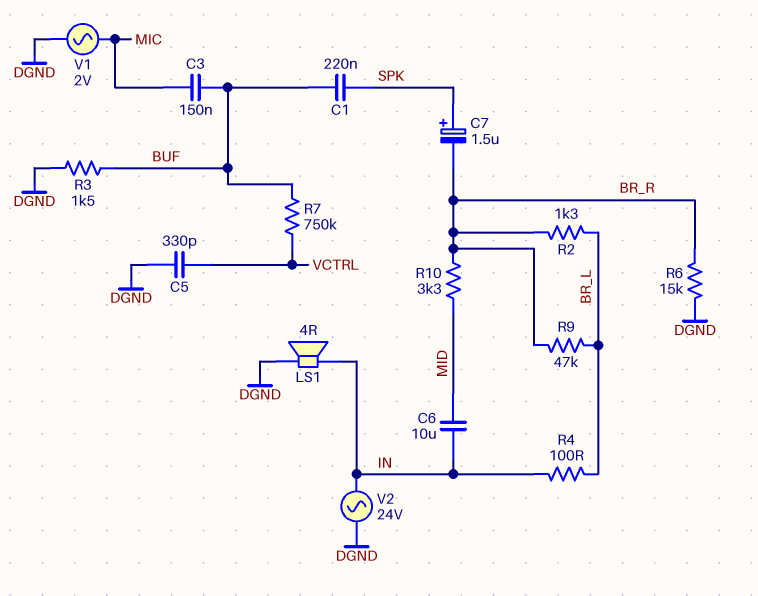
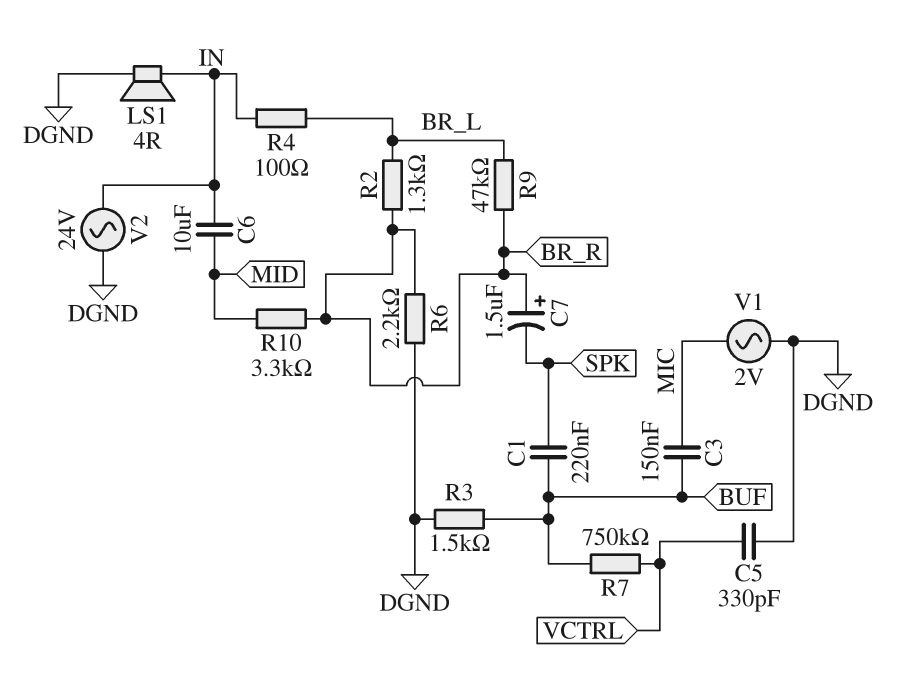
C7: 1.5uF (plus SPK, minus BR_R) -> 1.5uF (plus BR_R, minus SPK)
R6: 15k (BR_R, DGND) -> 2.2k (BR_R, DGND)

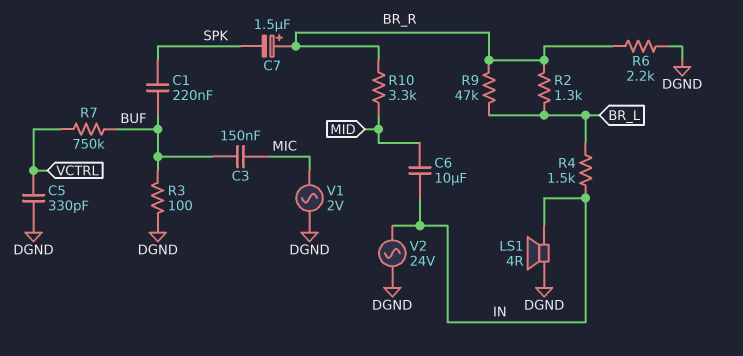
R3: 1.5k (BUF, DGND) -> 100 (BUF, DGND)
R4: 100 (BR_L, IN) -> 1.5k (BR_L, IN)

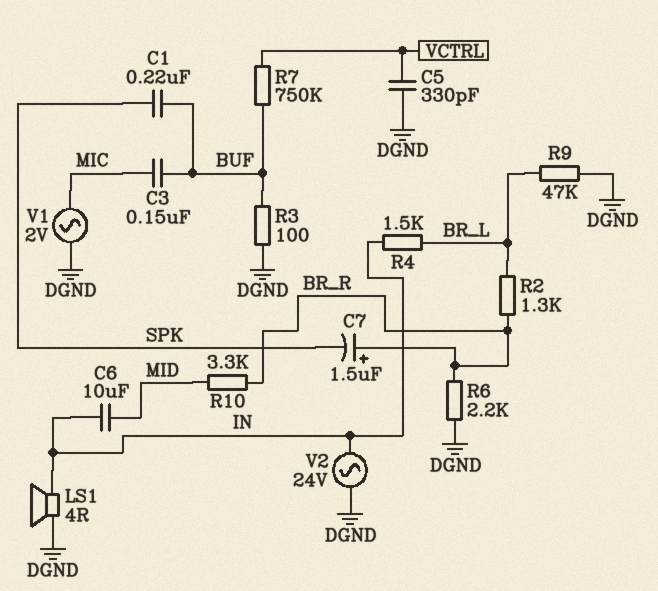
R9: 47k (BR_L, BR_R) -> 47k (BR_L, DGND)

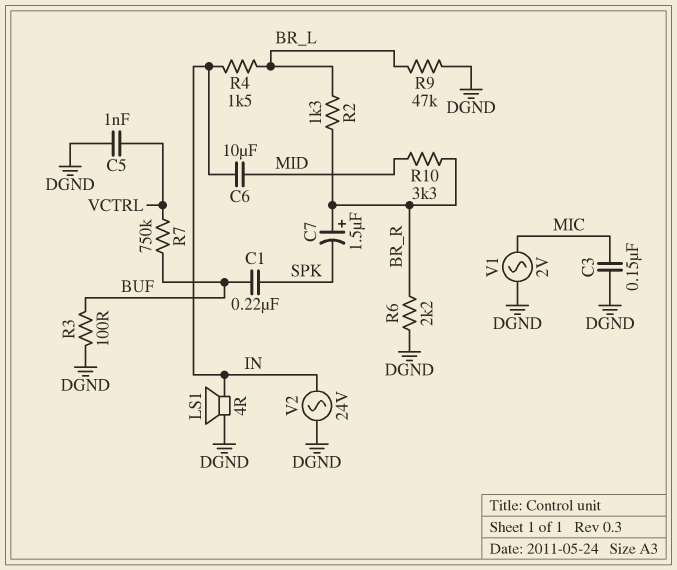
C3: 150nF (BUF, MIC) -> 150nF (DGND, MIC)
C5: 330pF (DGND, VCTRL) -> 1nF (DGND, VCTRL)

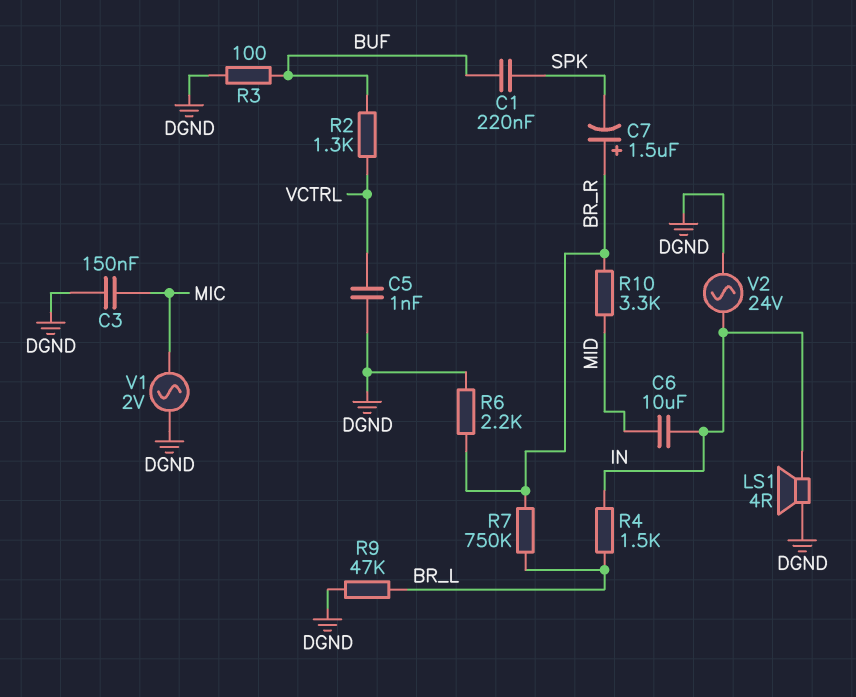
R2: 1.3k (BR_L, BR_R) -> 1.3k (BUF, VCTRL)
R7: 750k (BUF, VCTRL) -> 750k (BR_L, BR_R)

